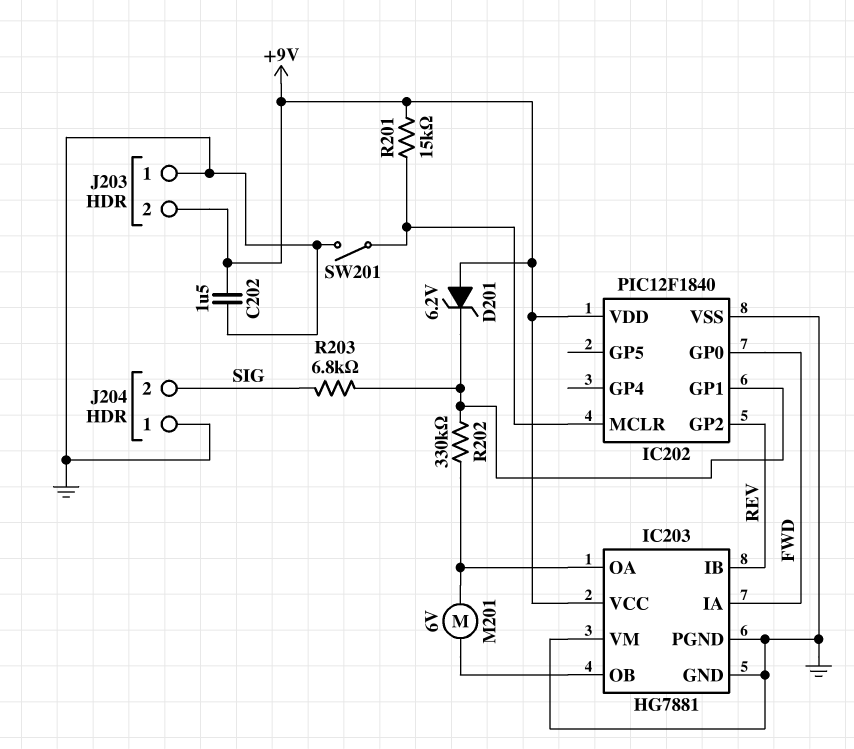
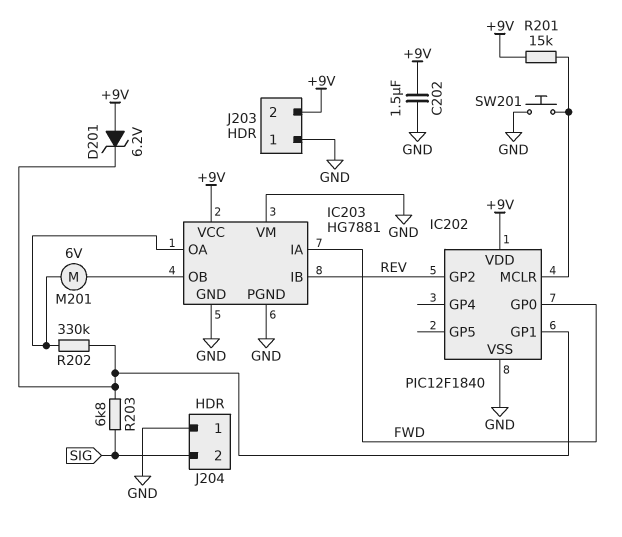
SW201: switch (GND, IC202/MCLR) -> button (GND, IC202/MCLR)

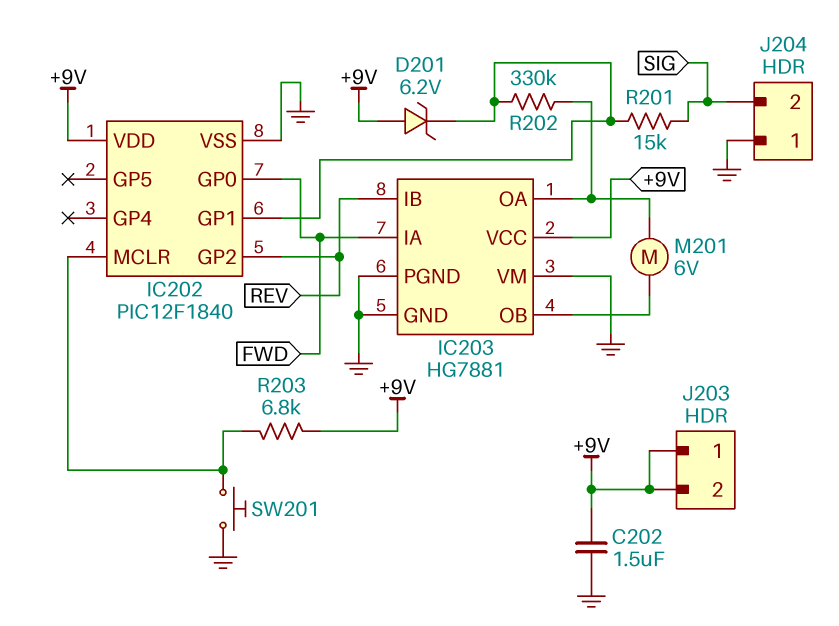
J203 pin 1: GND -> +9V
R201: 15k (+9V, IC202/MCLR) -> 15k (IC202/GP1, SIG)
R203: 6.8k (IC202/GP1, SIG) -> 6.8k (+9V, IC202/MCLR)

